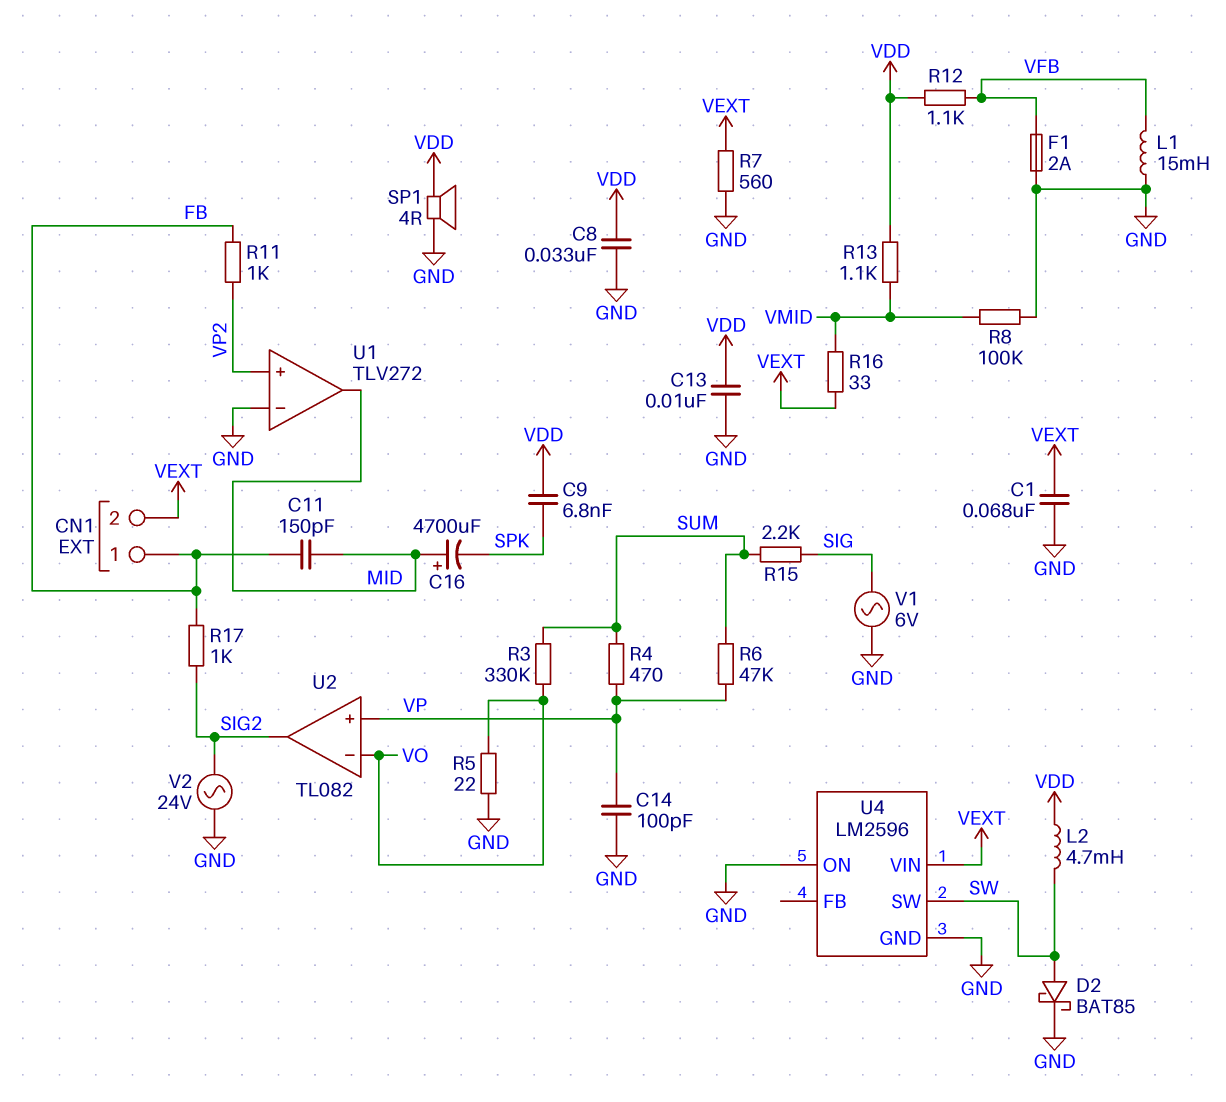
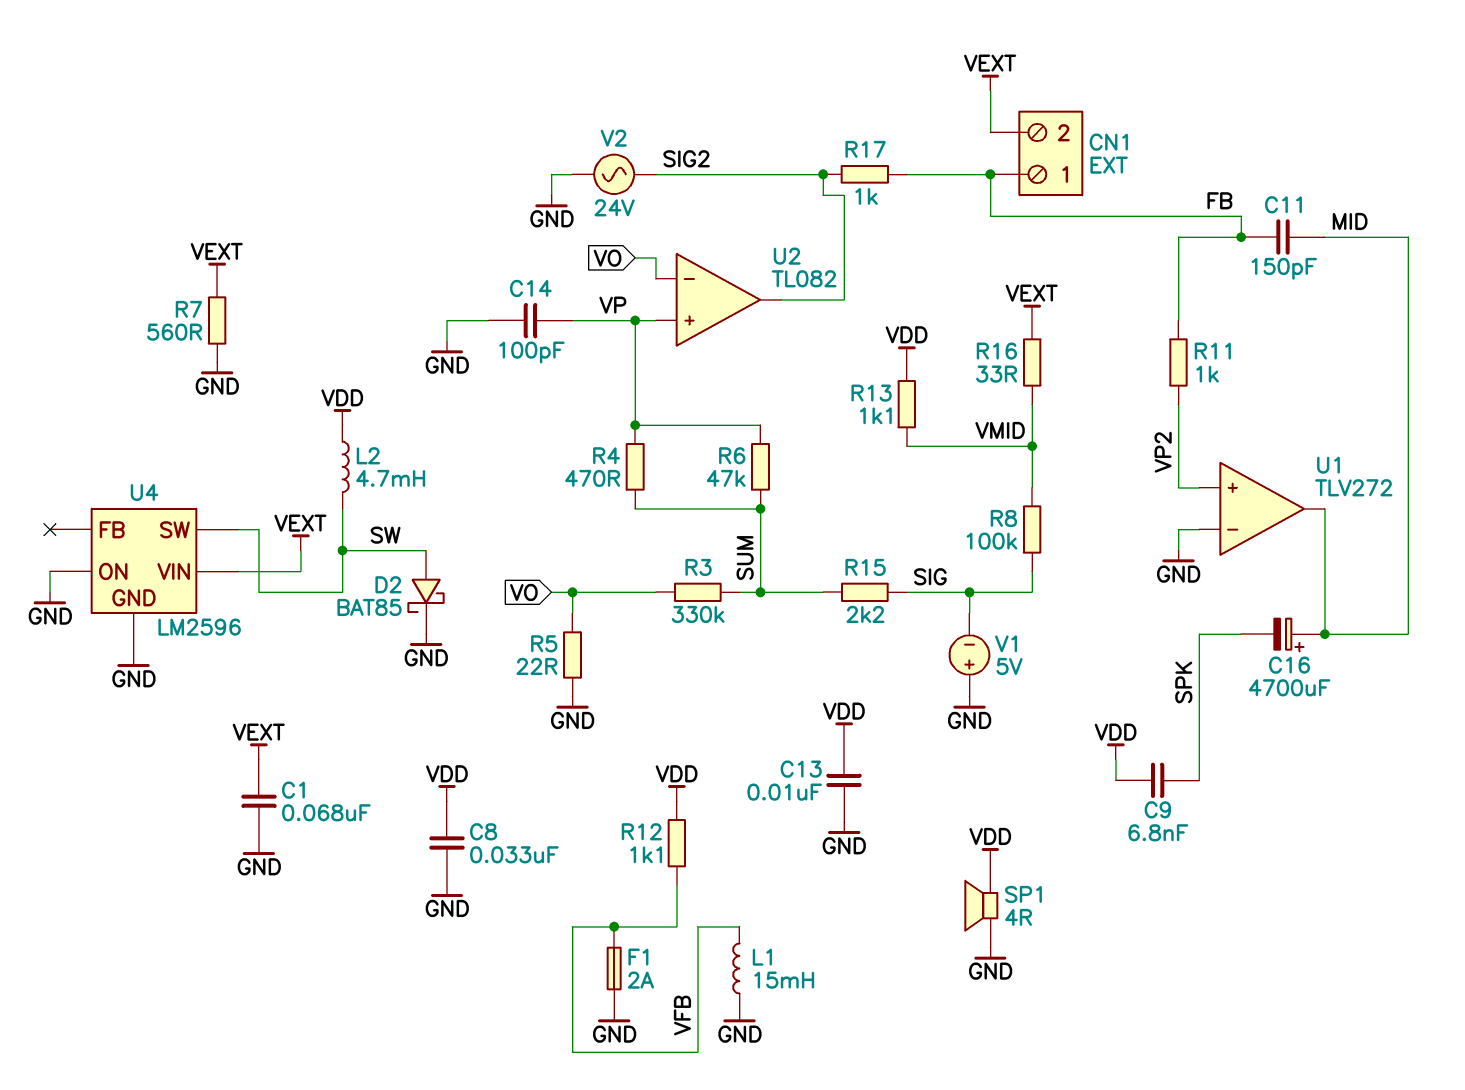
R8: 100k (GND, VMID) -> 100k (SIG, VMID)
V1: AC 6V (GND, SIG) -> 5V (plus GND, minus SIG)

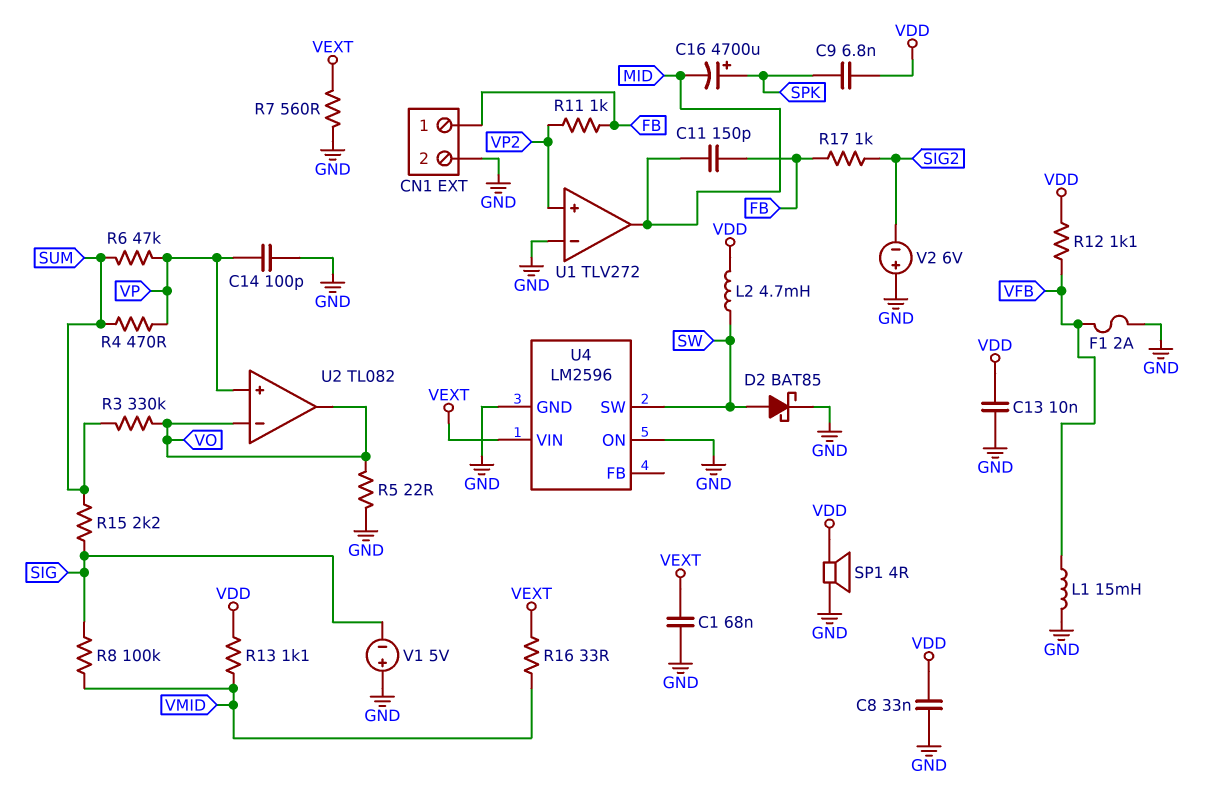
C16: 4700uF (plus MID, minus SPK) -> 4700uF (plus SPK, minus MID)
CN1 pin 2: VEXT -> GND
U2 pin out: SIG2 -> VO
V2: AC 24V (GND, SIG2) -> 6V (plus GND, minus SIG2)

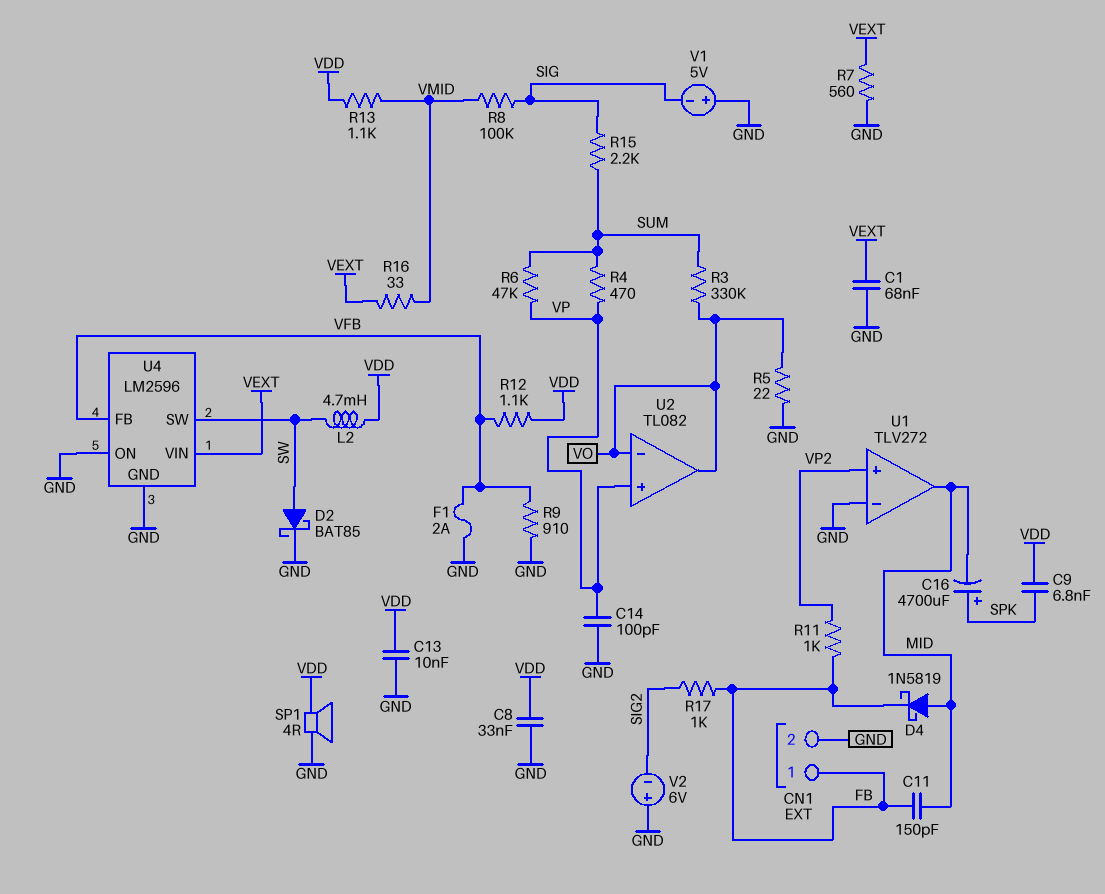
D4: none -> schottky 1N5819 (A MID, K FB)
L1: 15mH (GND, VFB) -> none
R9: none -> 910 (GND, VFB)
U4 pin FB: none -> VFB

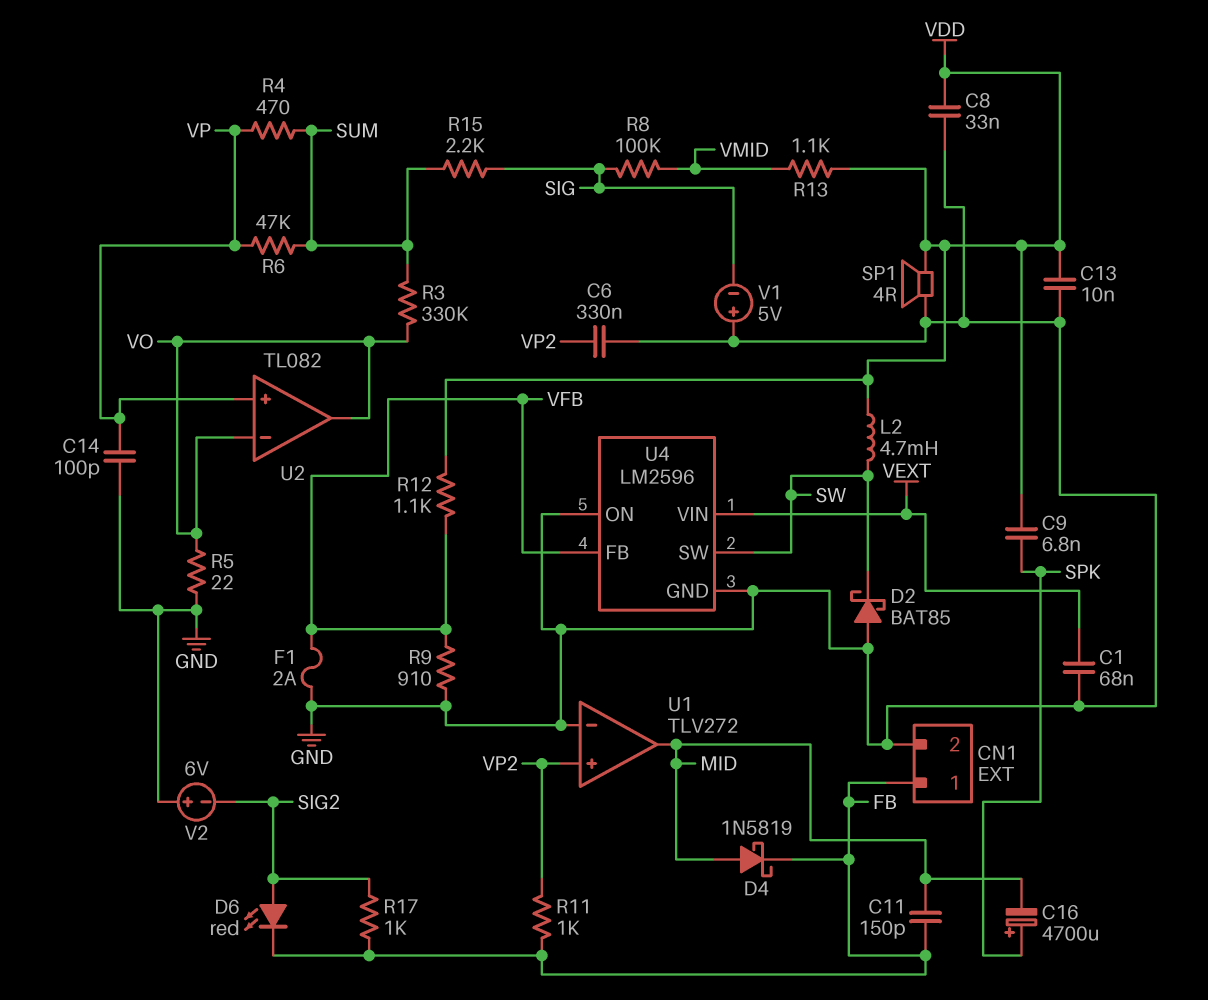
C6: none -> 330nF (GND, VP2)
D2: schottky BAT85 (A SW, K GND) -> schottky BAT85 (A GND, K SW)
D6: none -> LED red (A SIG2, K FB)
R7: 560 (GND, VEXT) -> none
R16: 33 (VEXT, VMID) -> none

